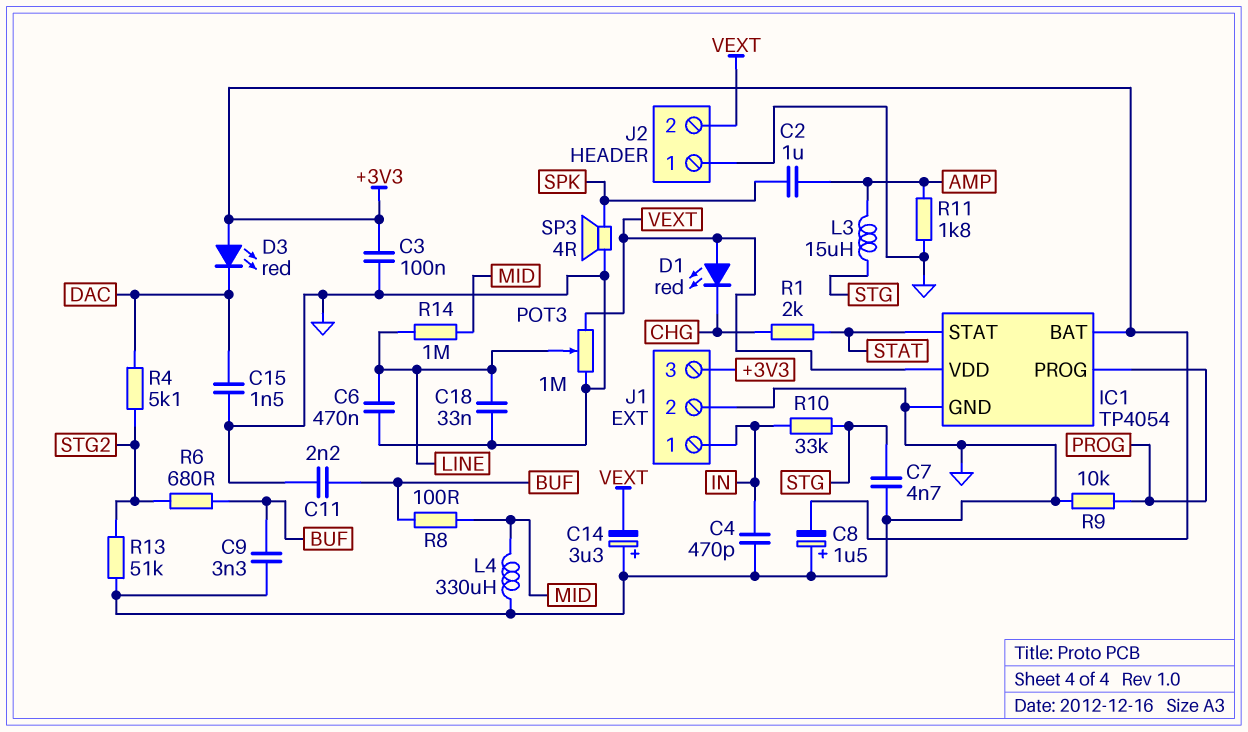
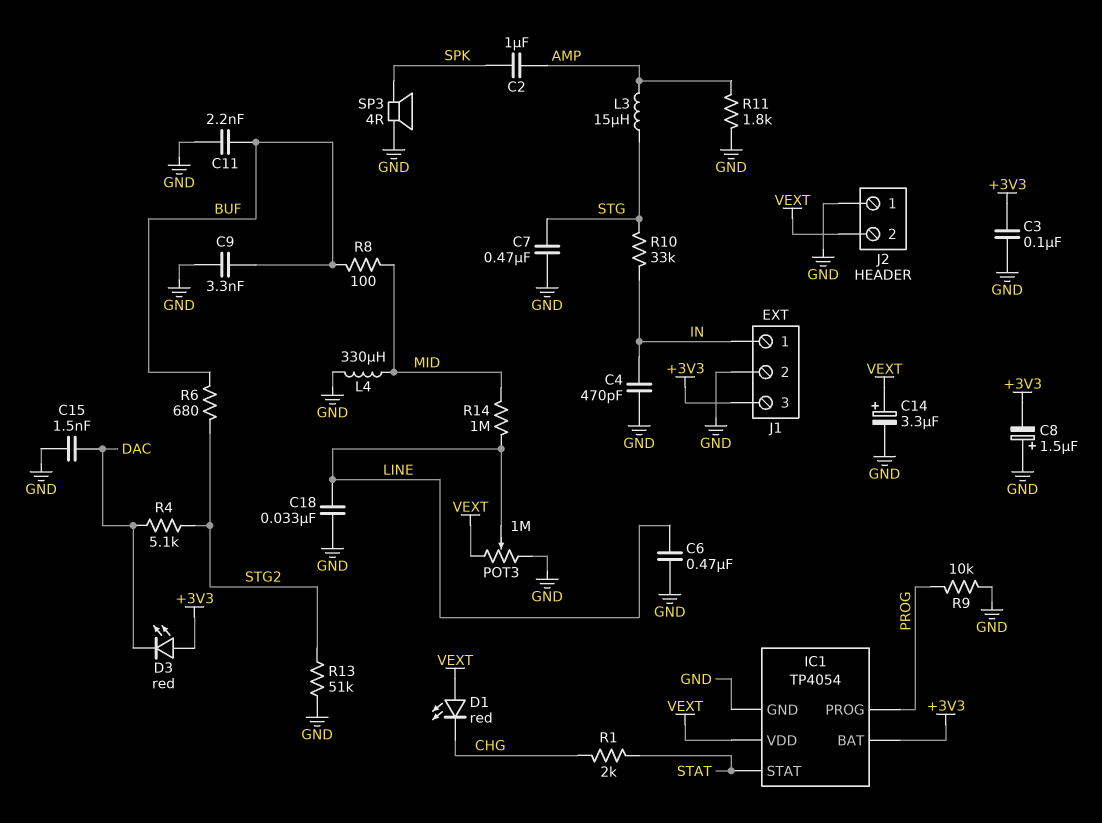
C7: 4.7nF (GND, STG) -> 470nF (GND, STG)
C14: 3.3uF (plus GND, minus VEXT) -> 3.3uF (plus VEXT, minus GND)

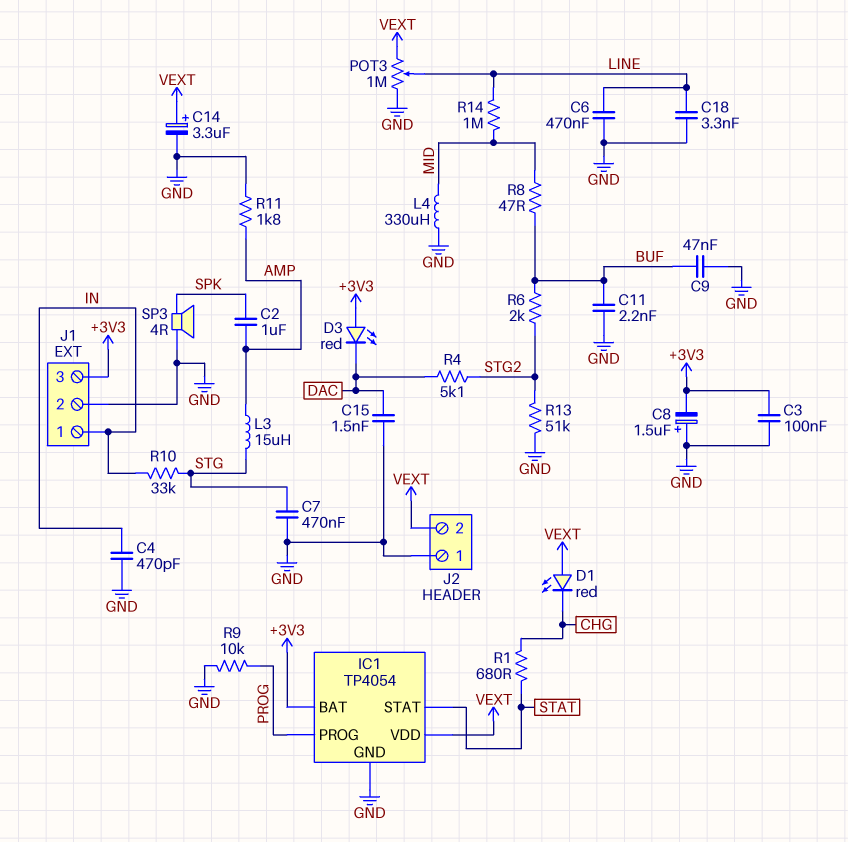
C9: 3.3nF (BUF, GND) -> 47nF (BUF, GND)
C18: 33nF (GND, LINE) -> 3.3nF (GND, LINE)
R1: 2k (CHG, STAT) -> 680 (CHG, STAT)
R6: 680 (BUF, STG2) -> 2k (BUF, STG2)
R8: 100 (BUF, MID) -> 47 (BUF, MID)

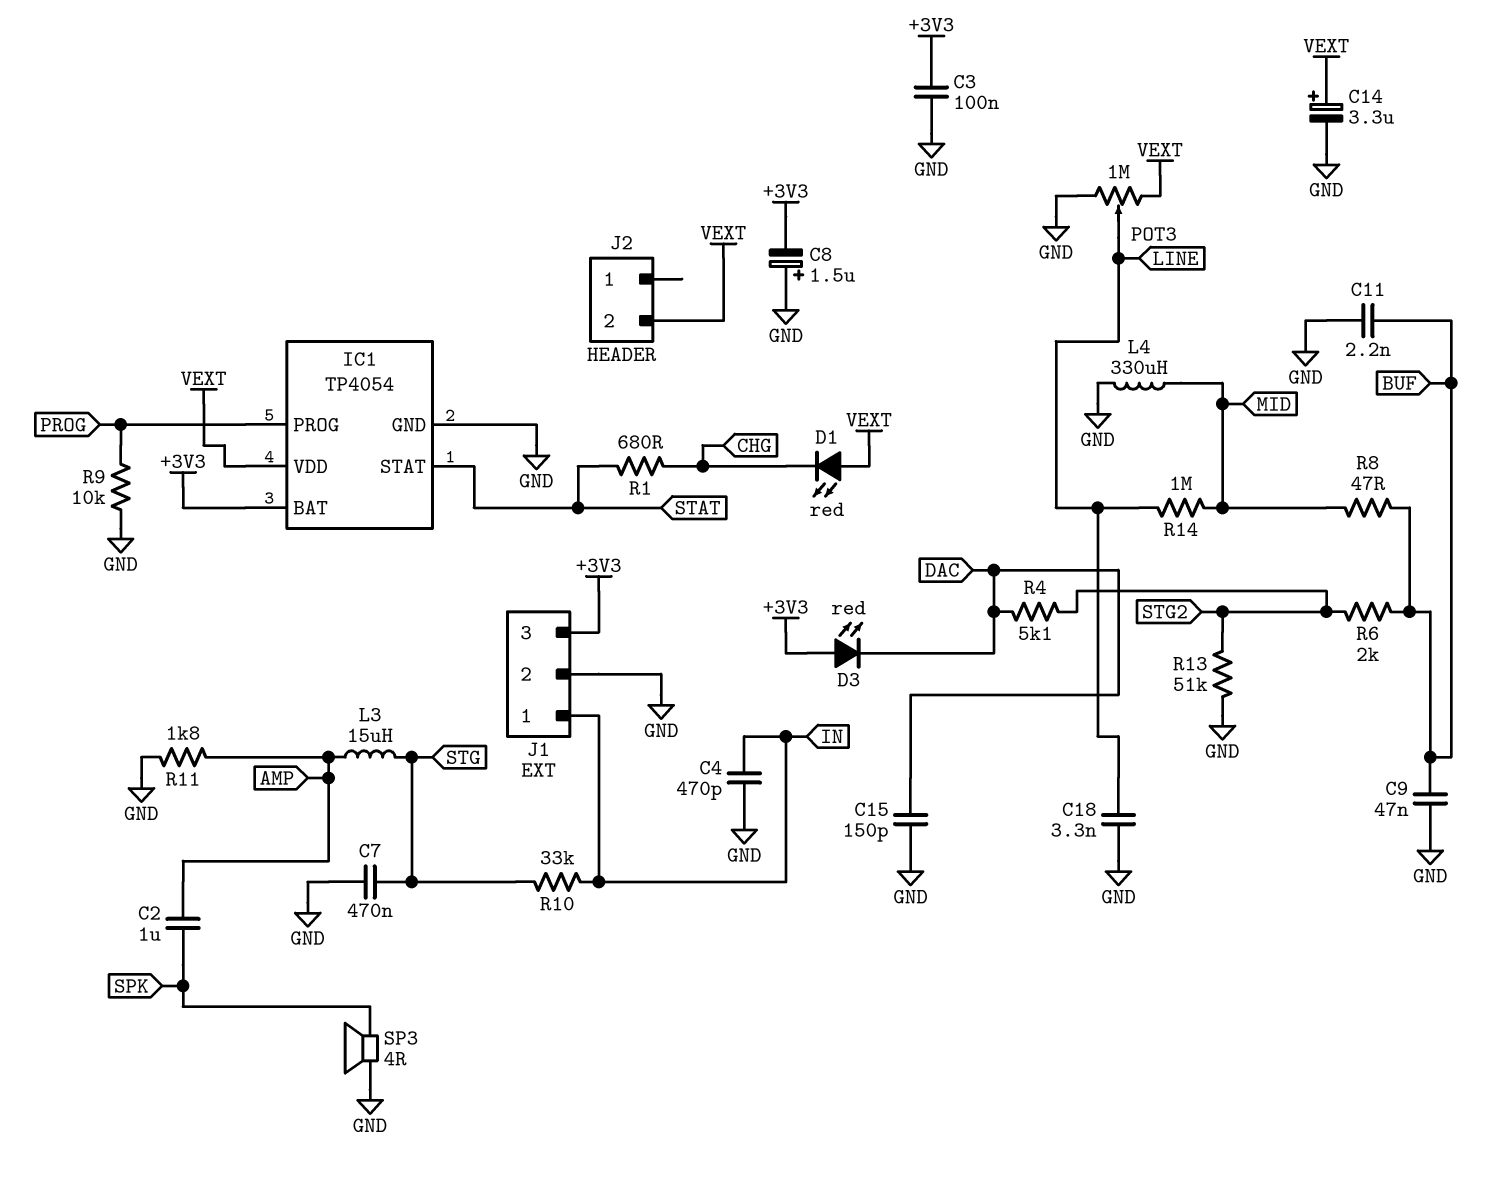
C6: 470nF (GND, LINE) -> none
C15: 1.5nF (DAC, GND) -> 150pF (DAC, GND)
J2 pin 1: GND -> none

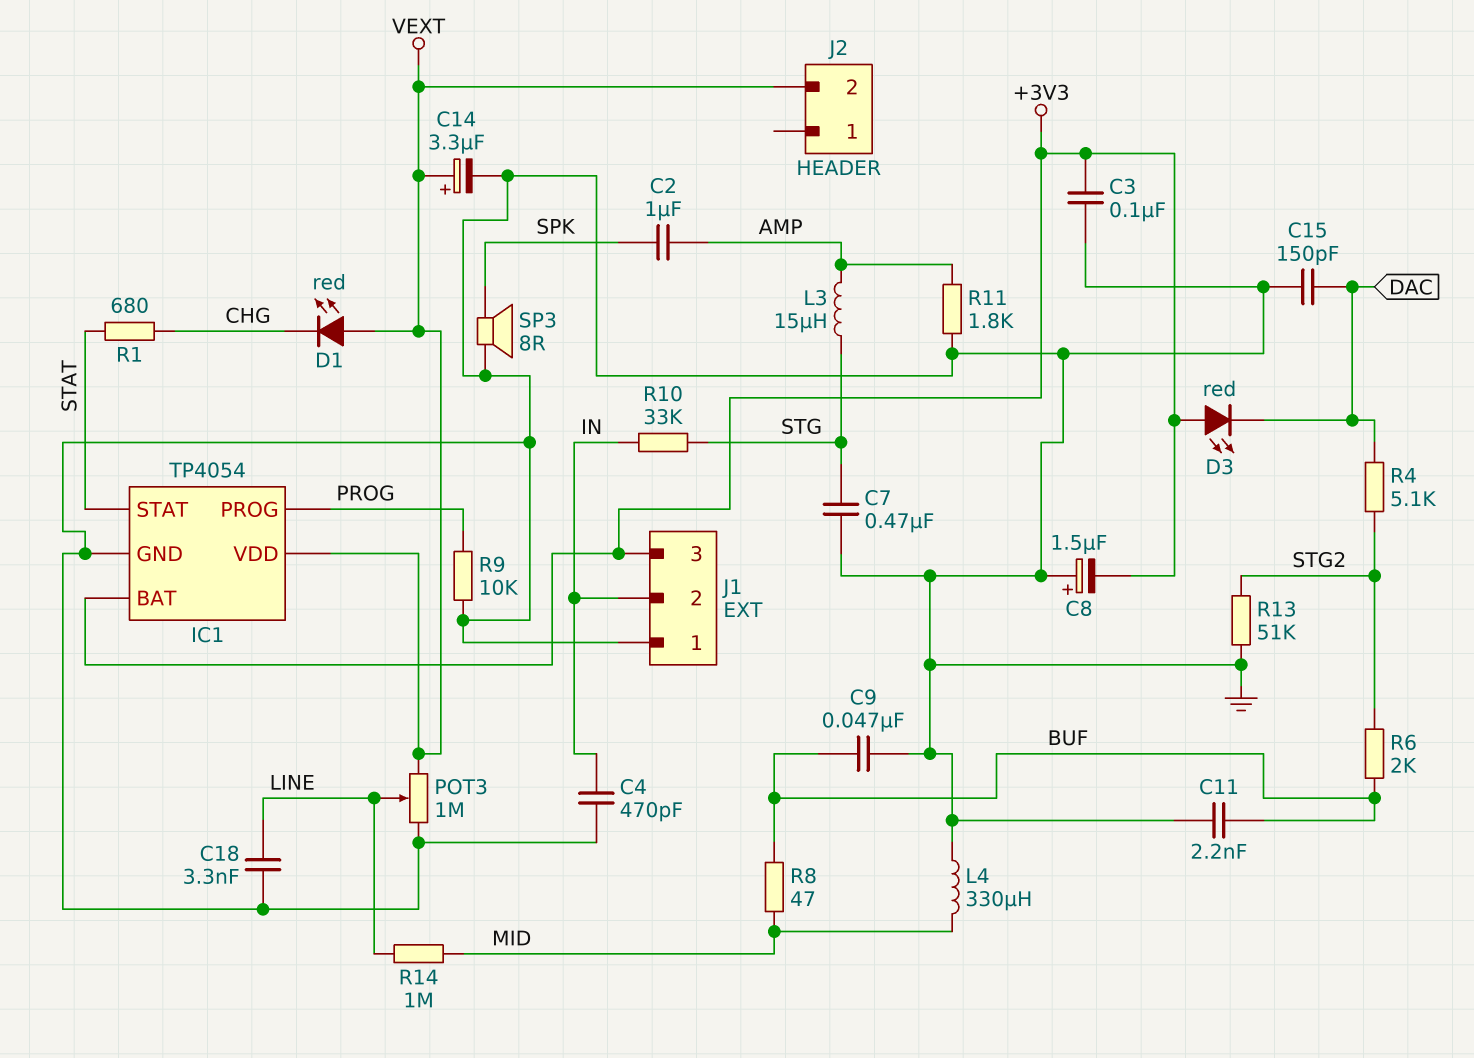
J1 pin 1: IN -> GND
J1 pin 2: GND -> IN
SP3: speaker 4R (GND, SPK) -> speaker 8R (GND, SPK)

